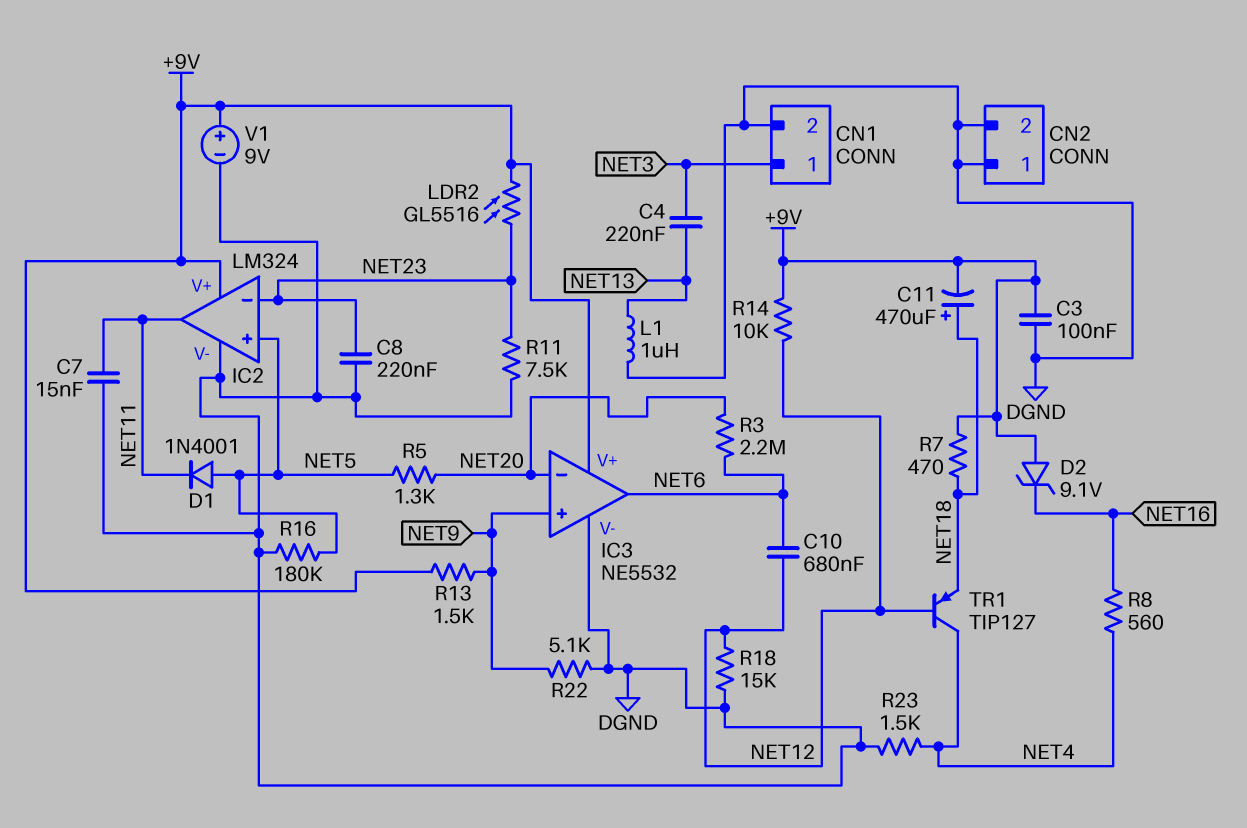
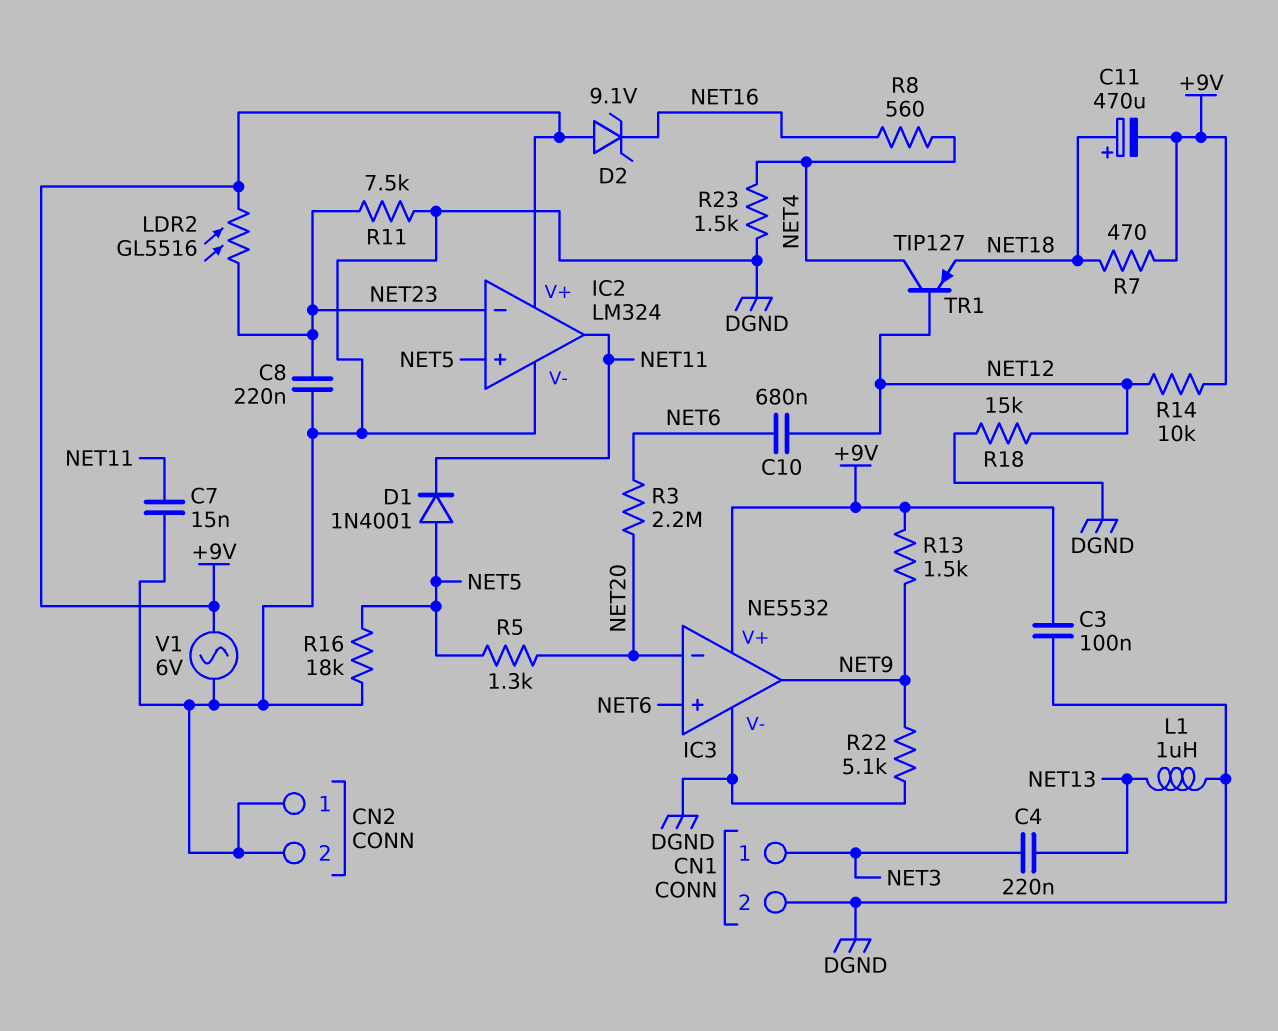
IC3 pin in+: NET9 -> NET6
IC3 pin out: NET6 -> NET9
R16: 180k (DGND, NET5) -> 18k (DGND, NET5)
V1: 9V (plus +9V, minus DGND) -> AC 6V (+9V, DGND)

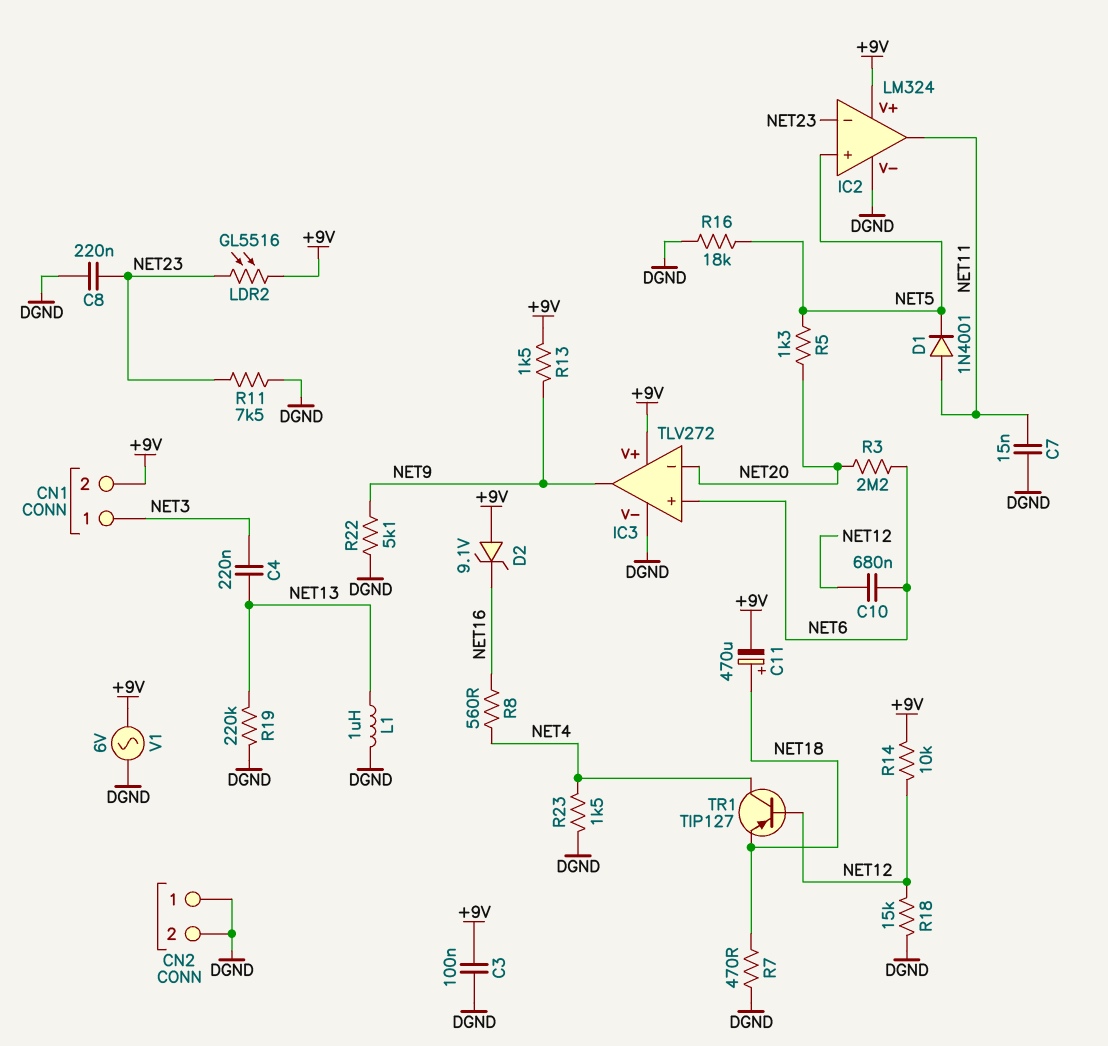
CN1 pin 2: DGND -> +9V
D1: diode 1N4001 (A NET5, K NET11) -> diode 1N4001 (A NET11, K NET5)
IC3: NE5532 -> TLV272
R7: 470 (+9V, NET18) -> 470 (DGND, NET18)
R19: none -> 220k (DGND, NET13)

